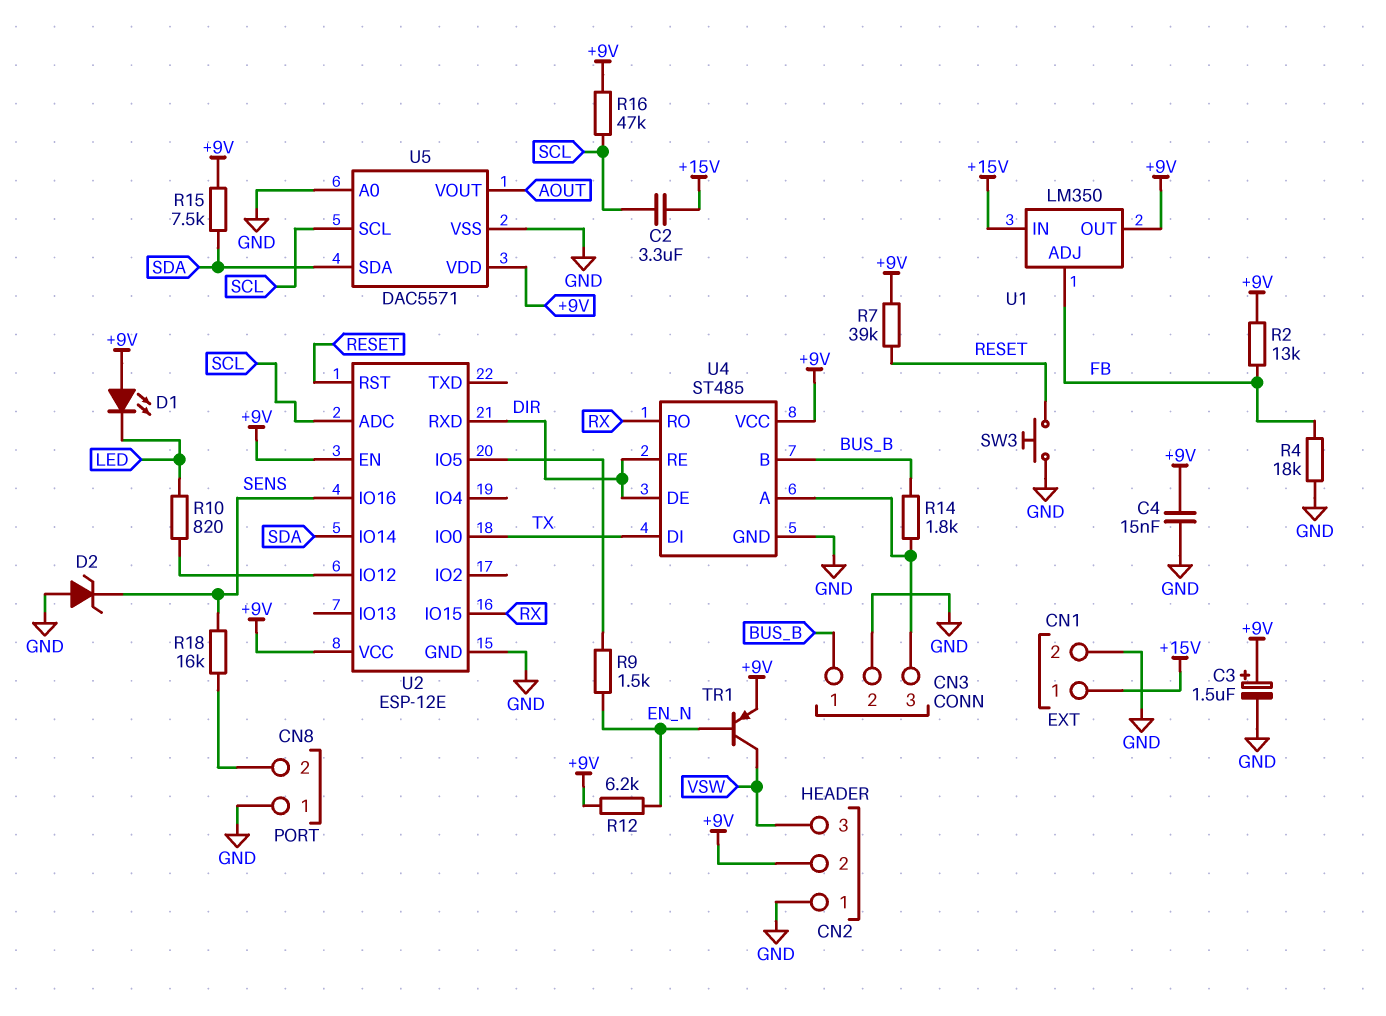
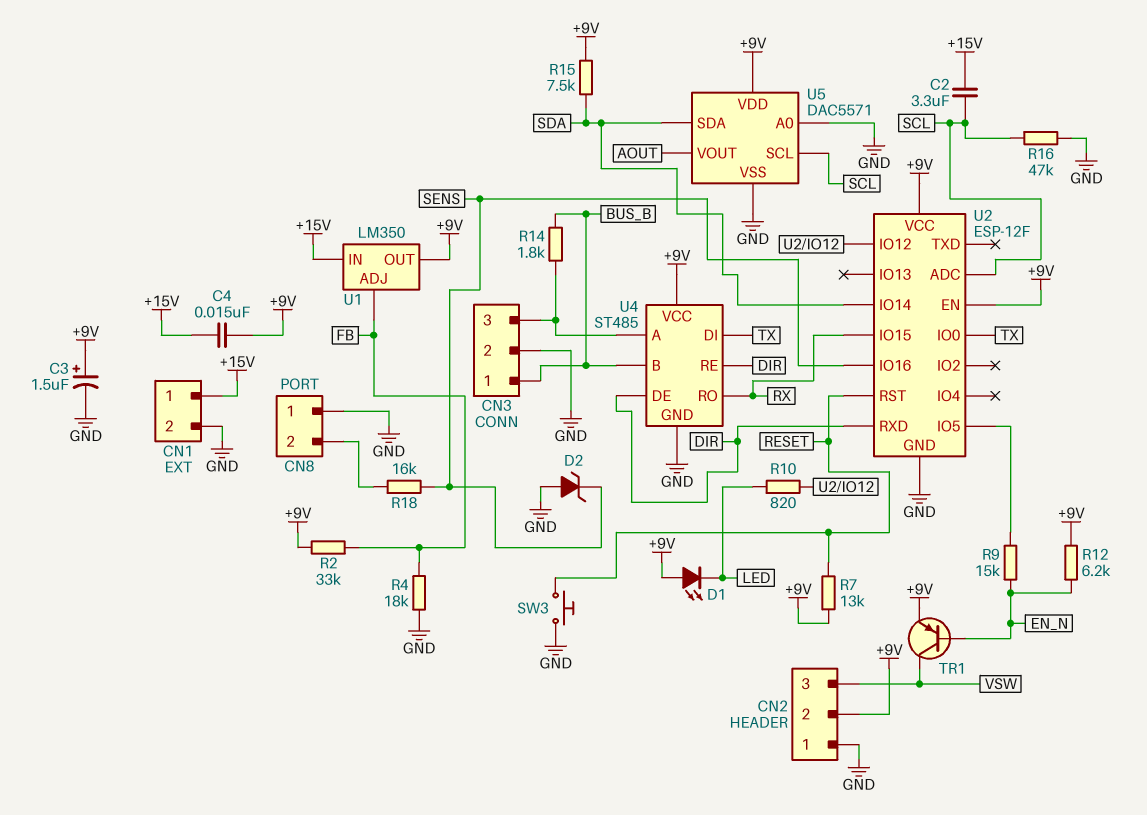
C4: 15nF (+9V, GND) -> 15nF (+9V, +15V)
R2: 13k (+9V, FB) -> 33k (+9V, FB)
R7: 39k (+9V, RESET) -> 13k (+9V, RESET)
R9: 1.5k (EN_N, U2/IO5) -> 15k (EN_N, U2/IO5)
R16: 47k (+9V, SCL) -> 47k (GND, SCL)
U2: ESP-12E -> ESP-12F

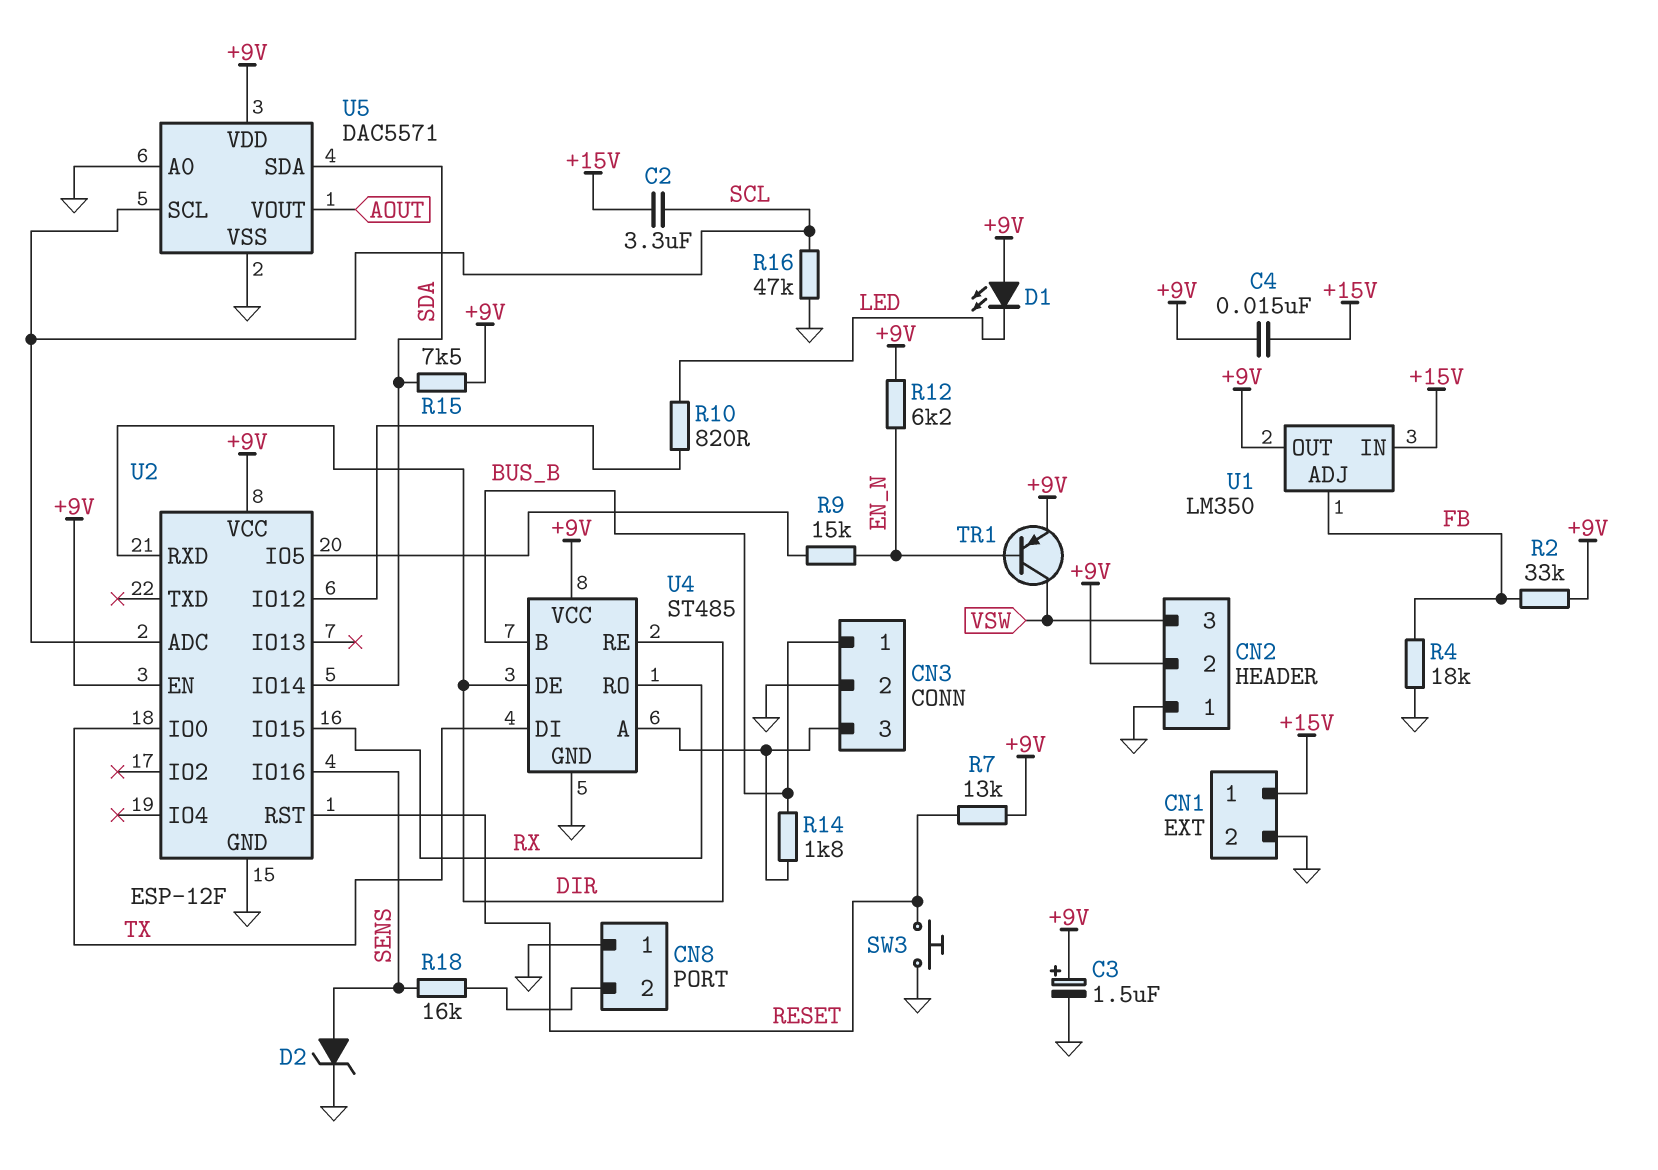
D2: zener (A GND, K SENS) -> zener (A SENS, K GND)

